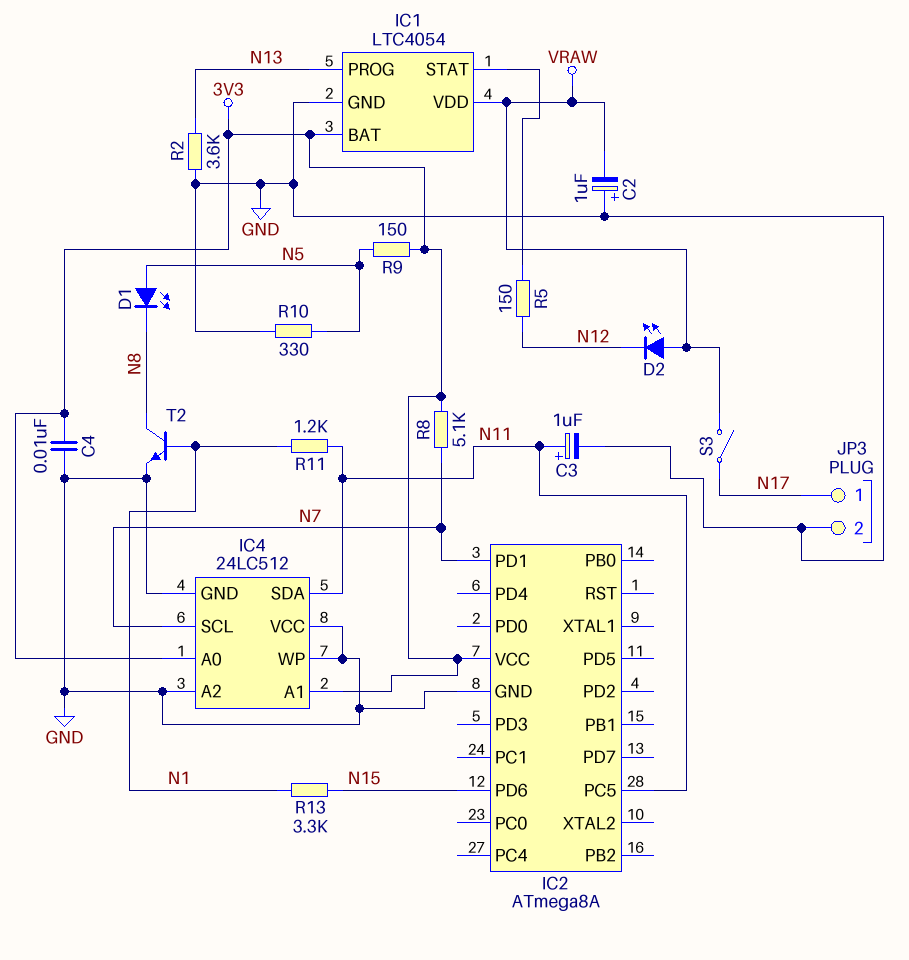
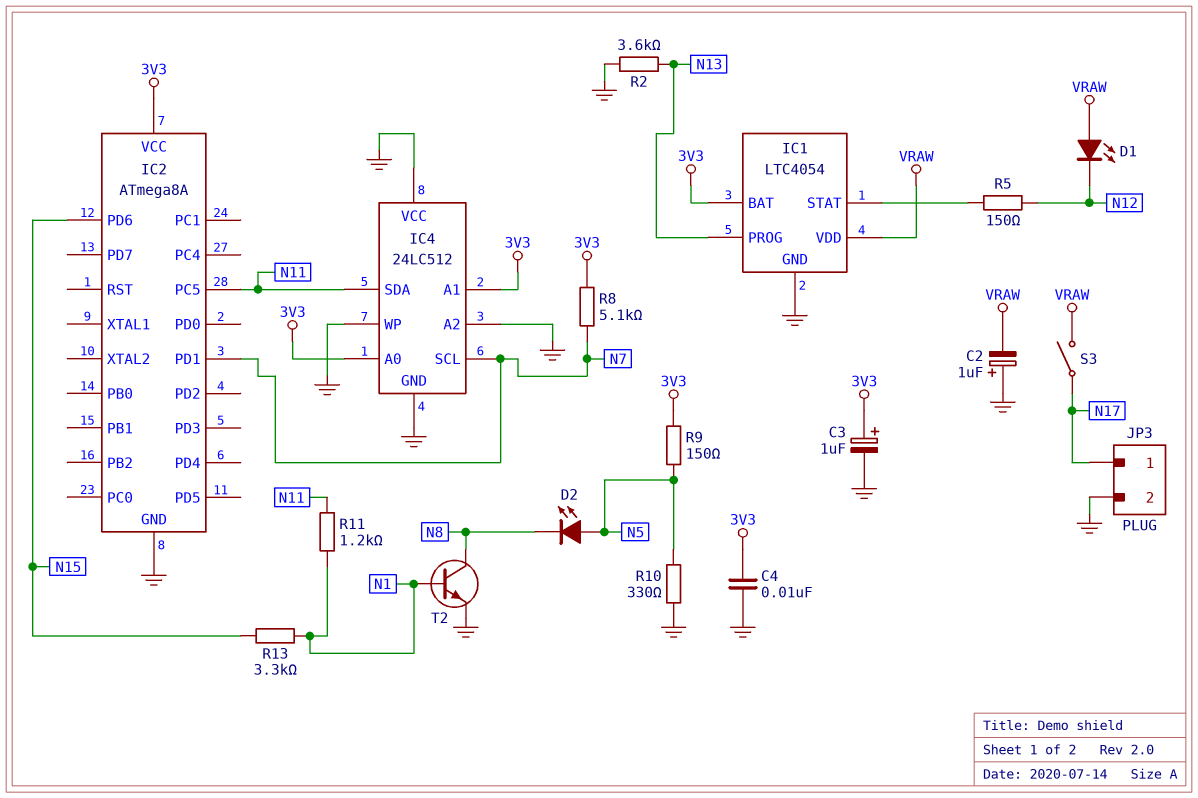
C3: 1uF (plus N11, minus GND) -> 1uF (plus 3V3, minus GND)
D1: LED (A N5, K N8) -> LED (A VRAW, K N12)
D2: LED (A VRAW, K N12) -> LED (A N5, K N8)

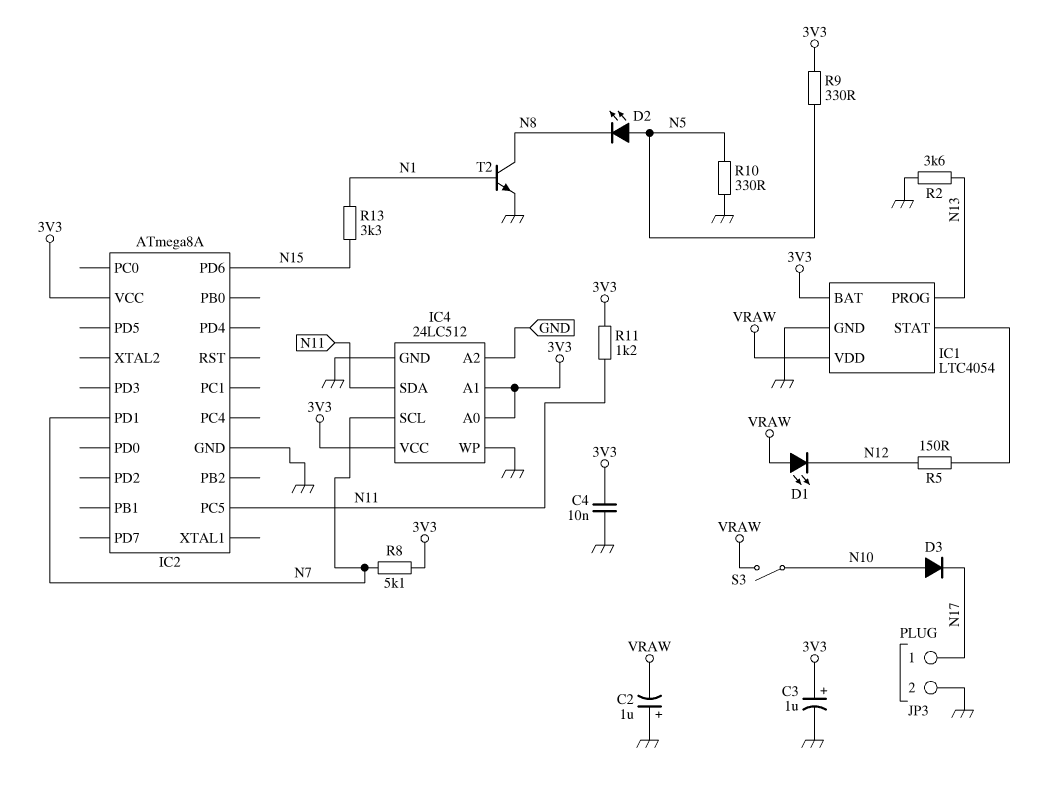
D3: none -> diode (A N10, K N17)
IC4 pin VCC: GND -> 3V3
R9: 150 (3V3, N5) -> 330 (3V3, N5)
R11: 1.2k (N1, N11) -> 1.2k (3V3, N11)
S3: switch (N17, VRAW) -> switch (N10, VRAW)

